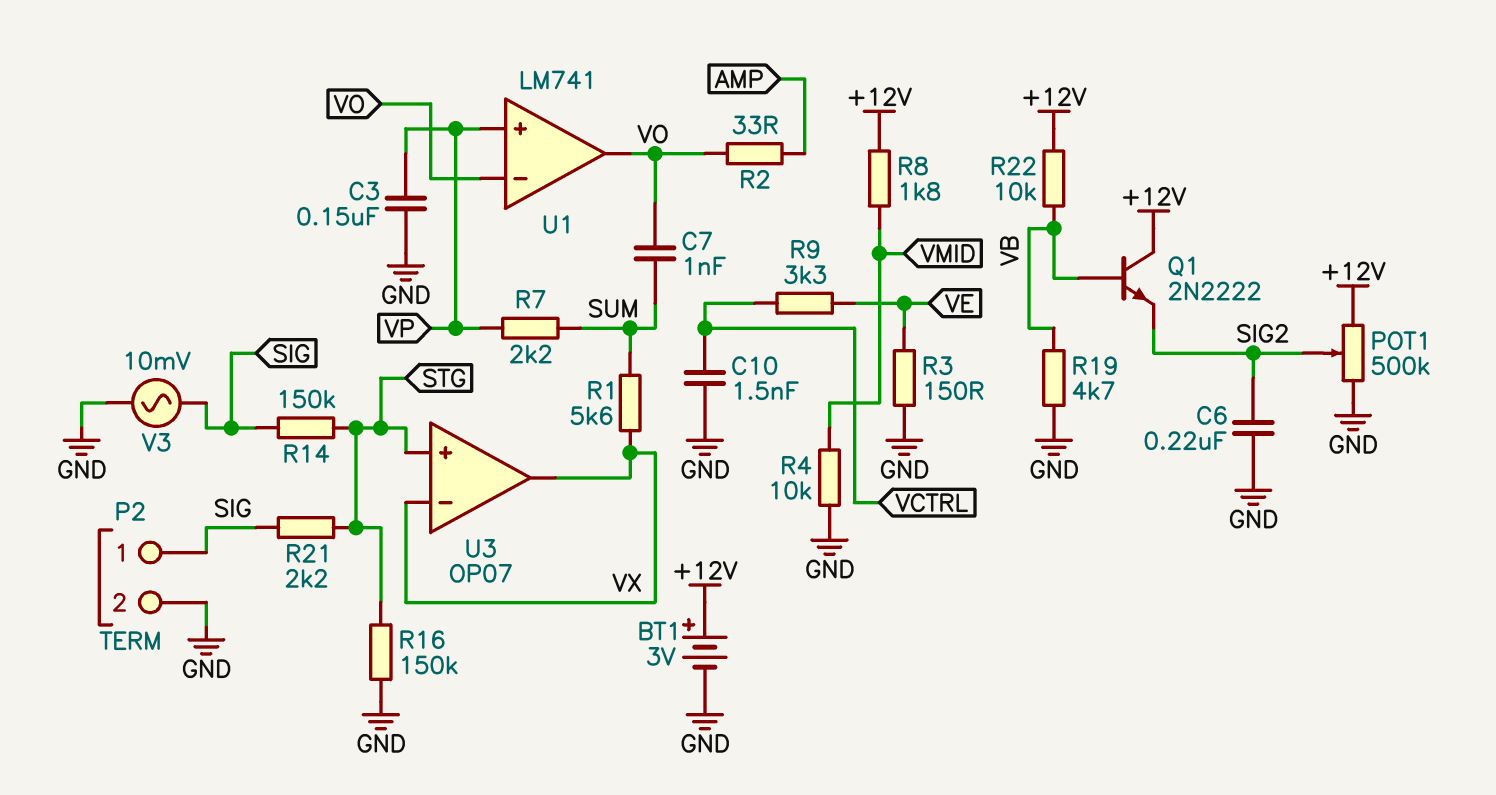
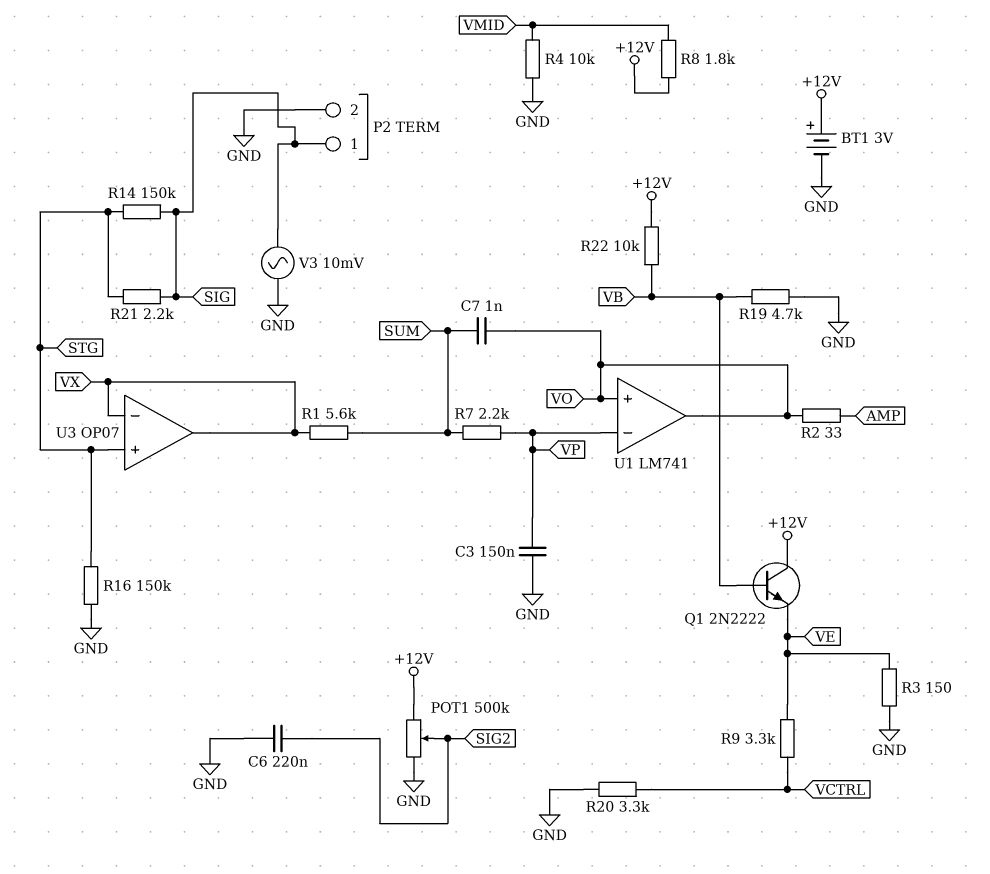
C10: 1.5nF (GND, VCTRL) -> none
Q1: NPN 2N2222 (B VB, C +12V, E SIG2) -> NPN 2N2222 (B VB, C +12V, E VE)
R20: none -> 3.3k (GND, VCTRL)
U1 pin in+: VP -> VO
U1 pin in-: VO -> VP

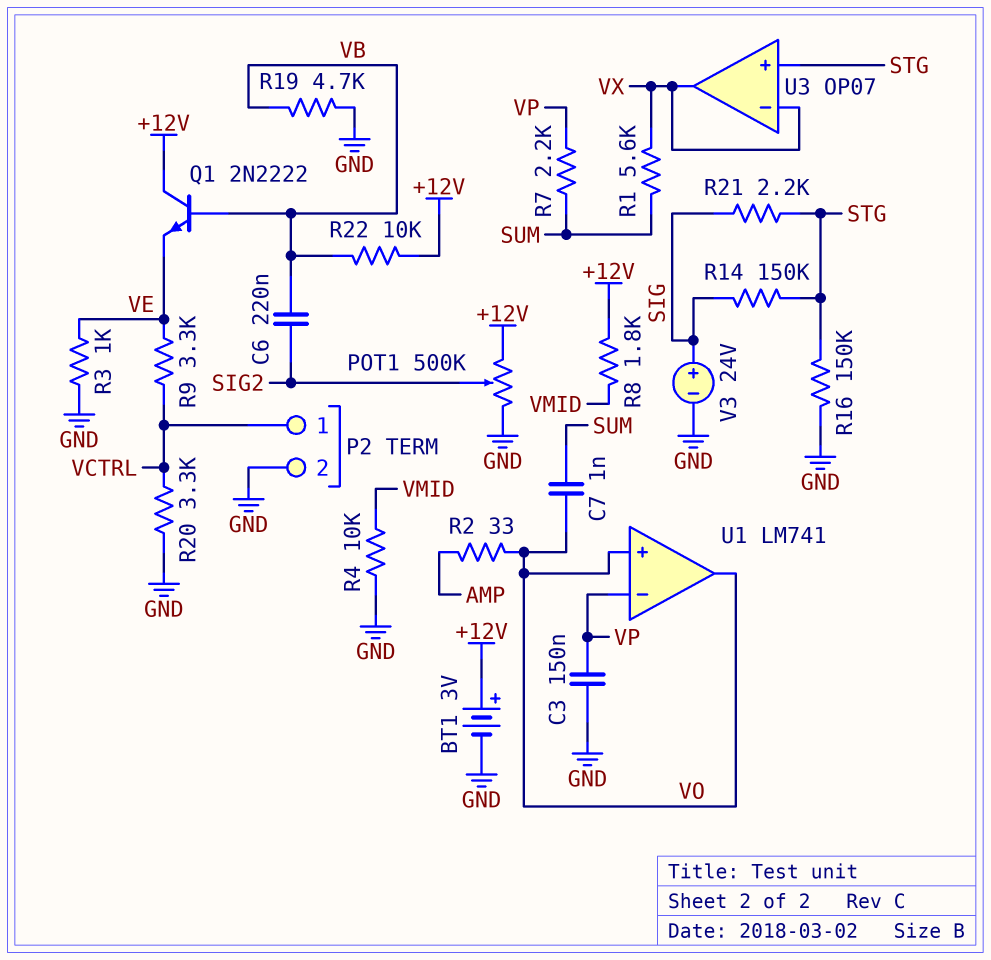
C6: 220nF (GND, SIG2) -> 220nF (SIG2, VB)
P2 pin 1: SIG -> VCTRL
R3: 150 (GND, VE) -> 1k (GND, VE)
V3: AC 10mV (GND, SIG) -> 24V (plus SIG, minus GND)

